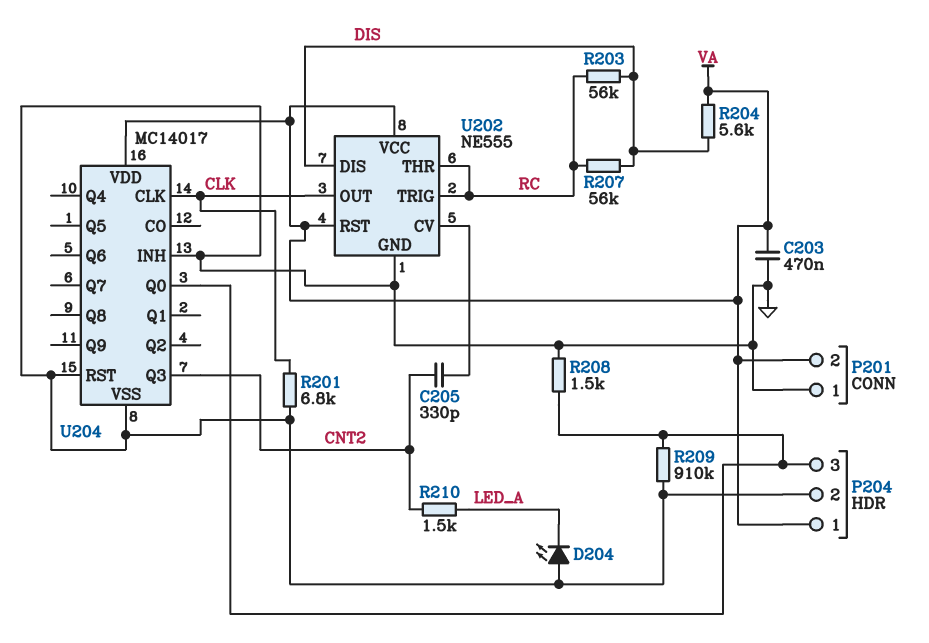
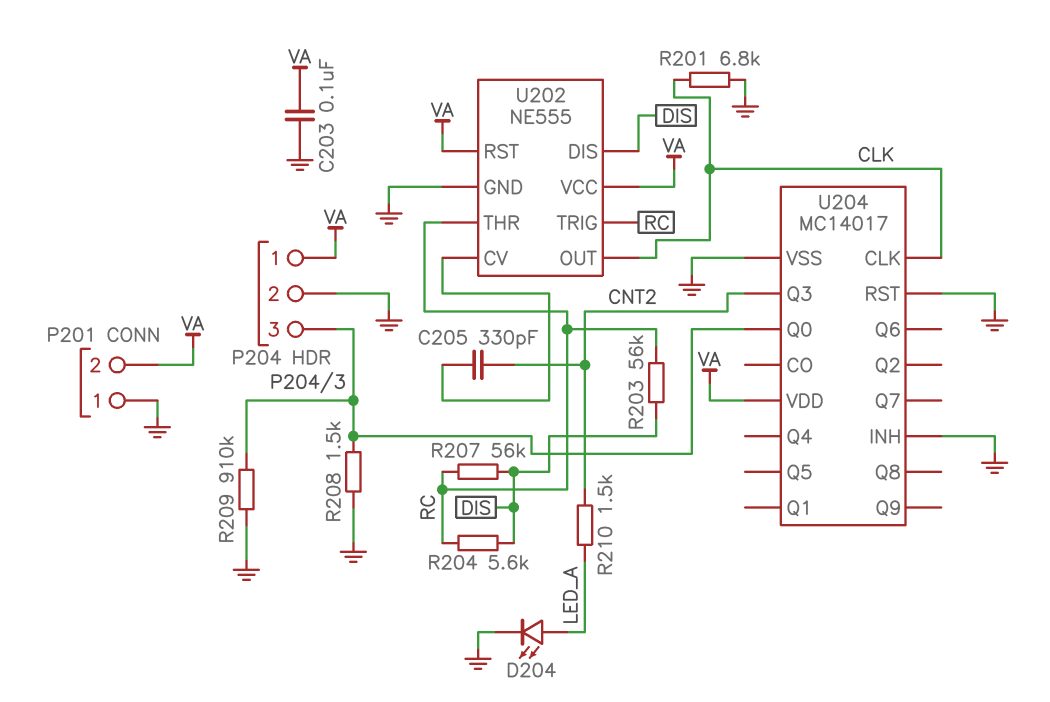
C203: 470nF (GND, VA) -> 100nF (GND, VA)
D204: LED (A GND, K LED_A) -> LED (A LED_A, K GND)
R204: 5.6k (DIS, VA) -> 5.6k (DIS, RC)

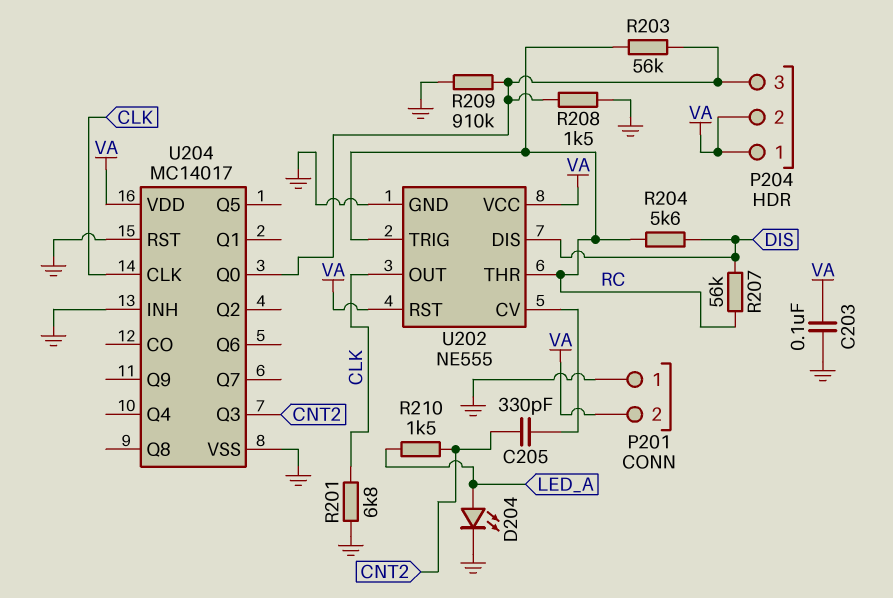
P204 pin 2: GND -> VA
R203: 56k (DIS, RC) -> 56k (P204/3, RC)

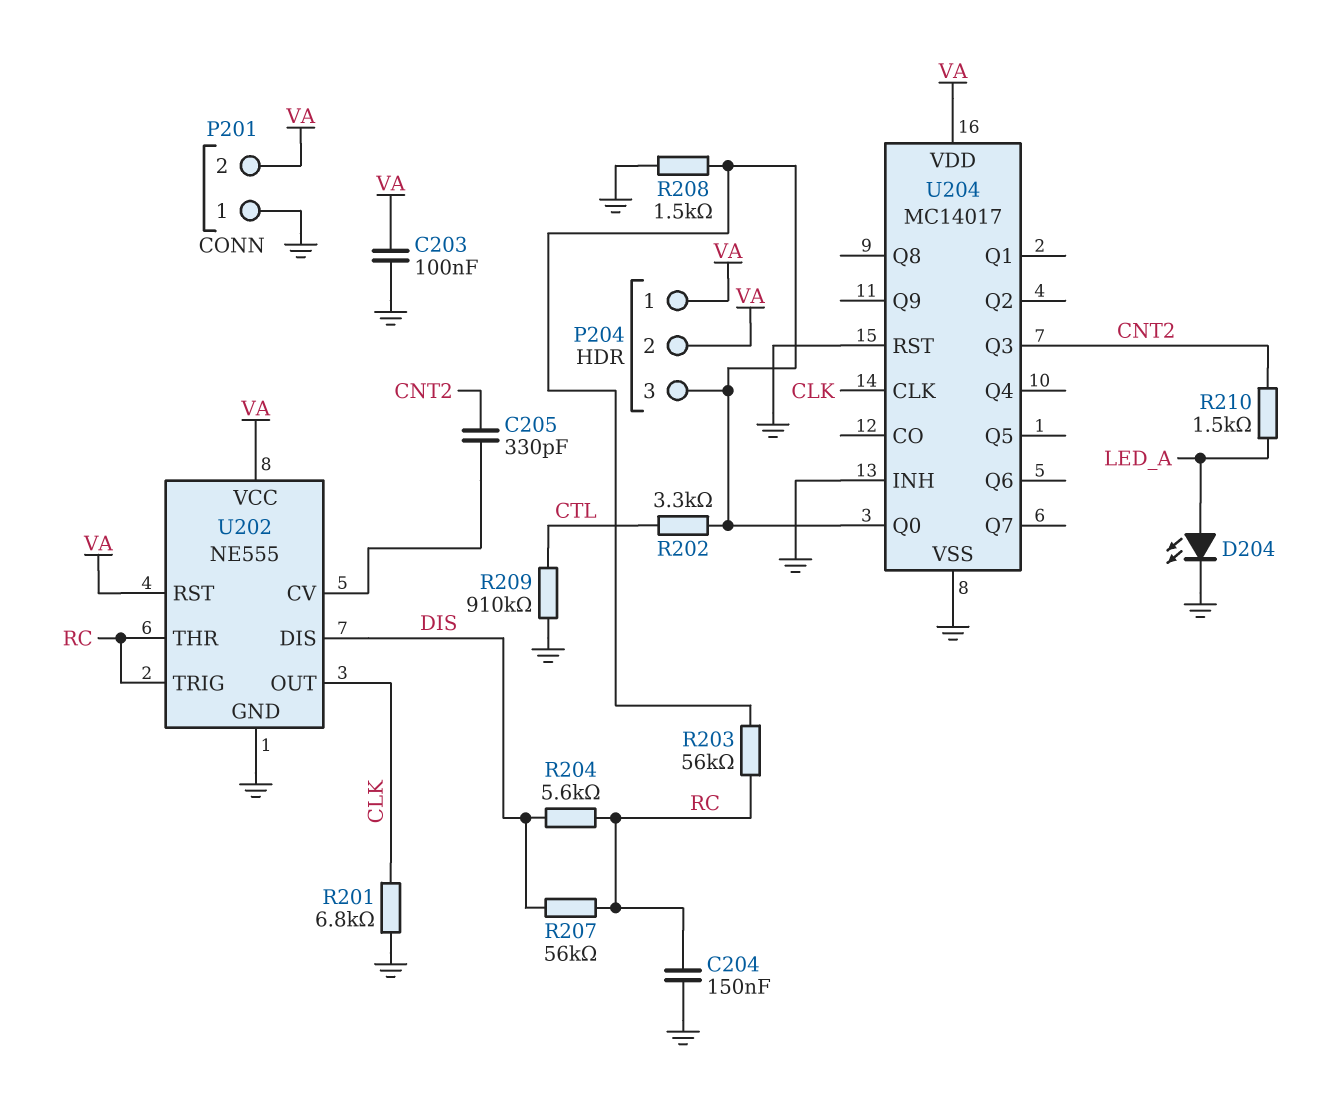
C204: none -> 150nF (GND, RC)
R202: none -> 3.3k (CTL, P204/3)
R209: 910k (GND, P204/3) -> 910k (CTL, GND)

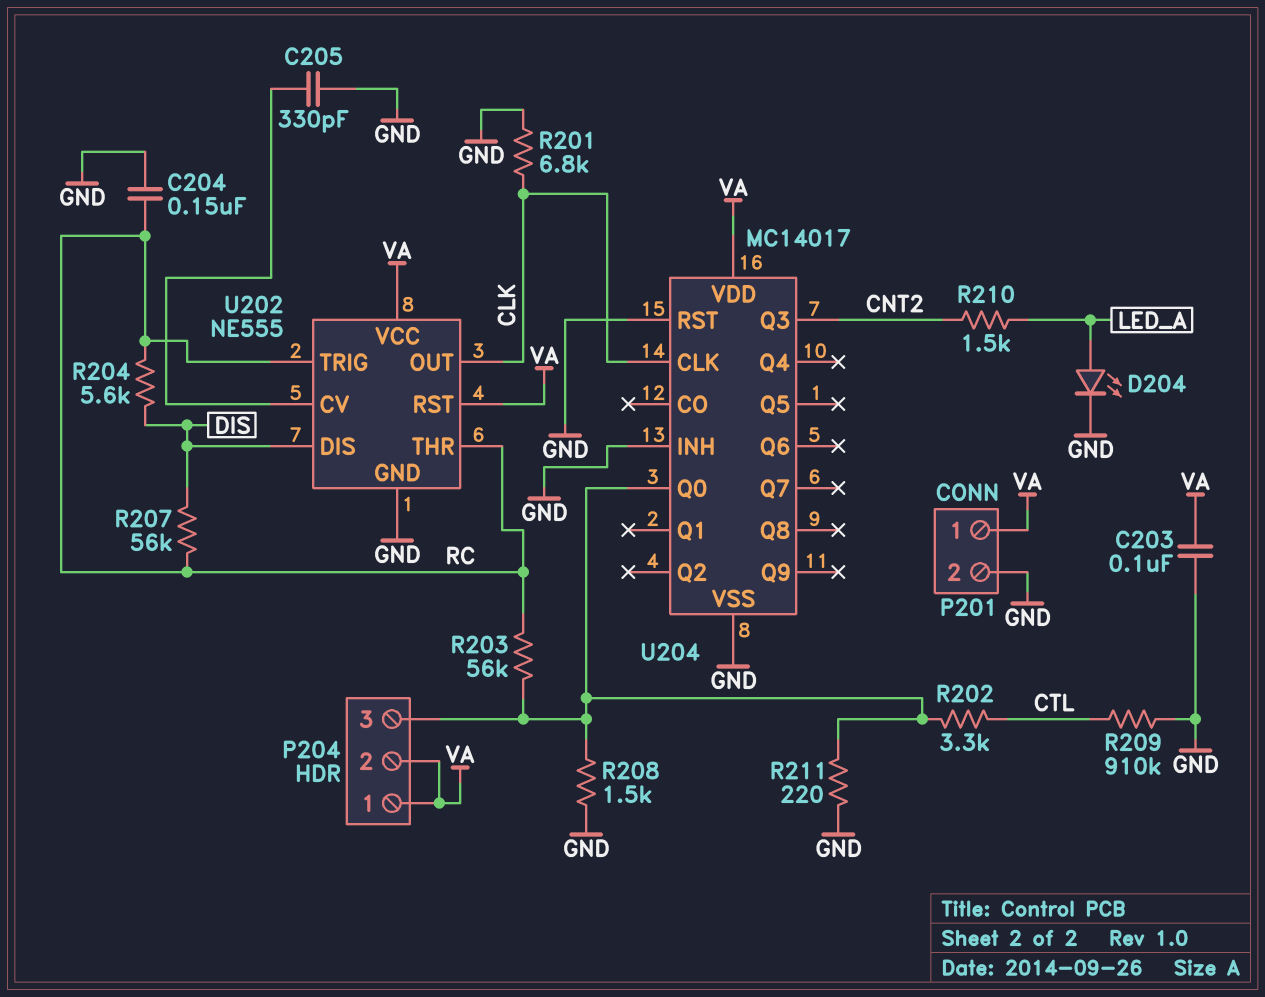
C205: 330pF (CNT2, U202/CV) -> 330pF (GND, U202/CV)
P201 pin 1: GND -> VA
P201 pin 2: VA -> GND
R211: none -> 220 (GND, P204/3)

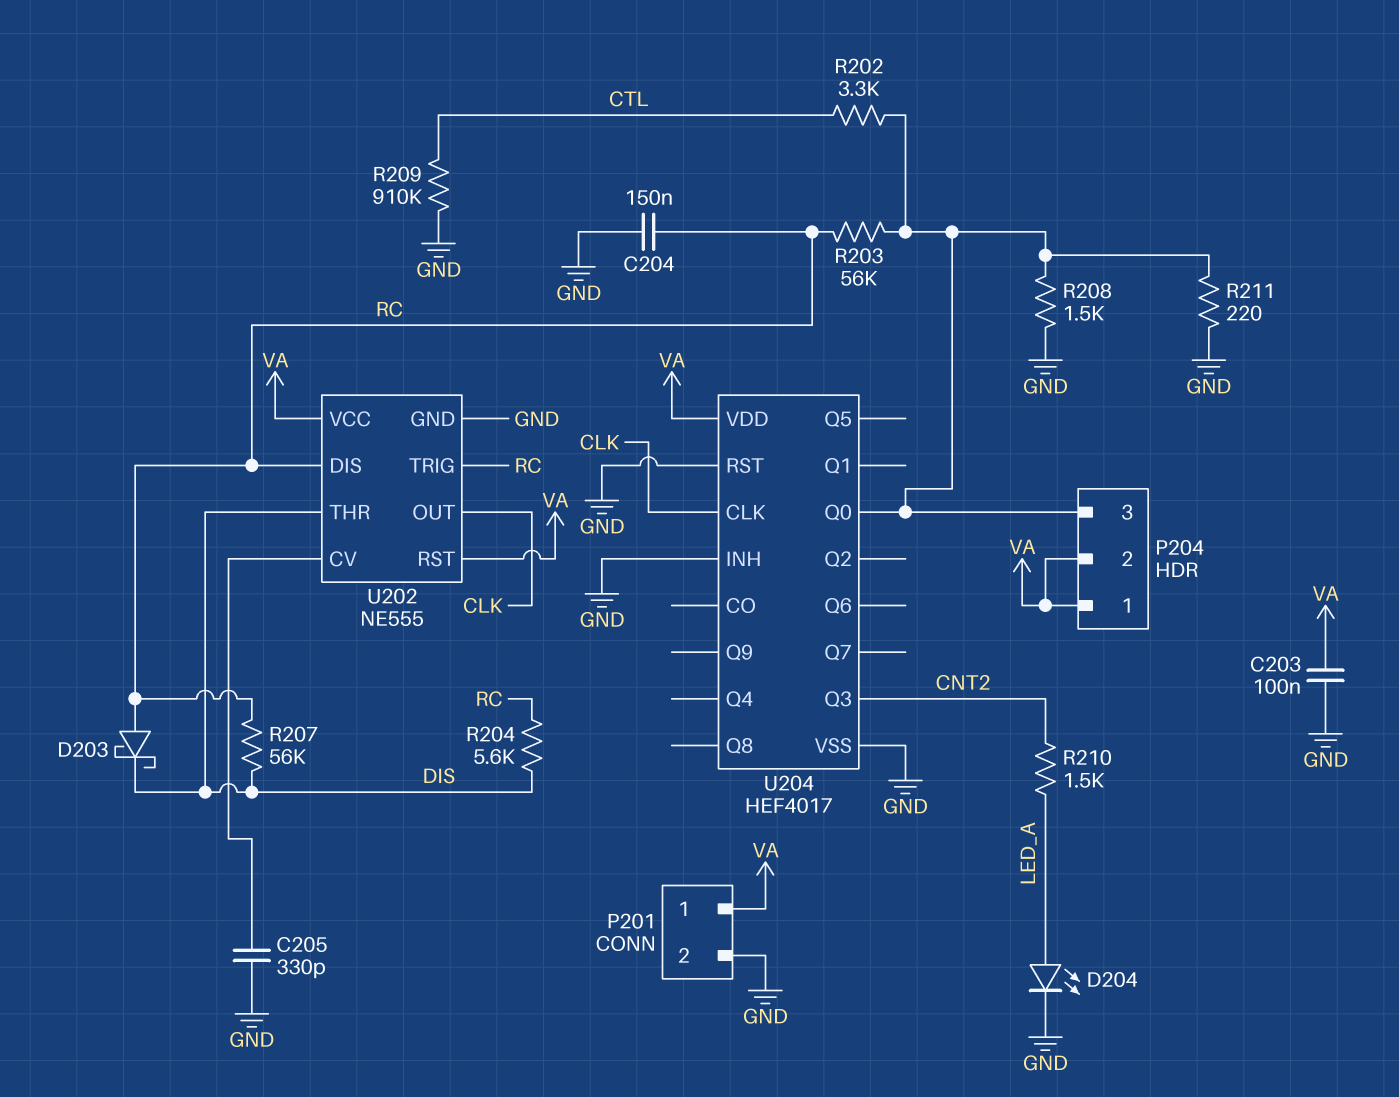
D203: none -> schottky (A RC, K DIS)
R201: 6.8k (CLK, GND) -> none
U202 pin DIS: DIS -> RC
U202 pin THR: RC -> DIS
U204: MC14017 -> HEF4017

